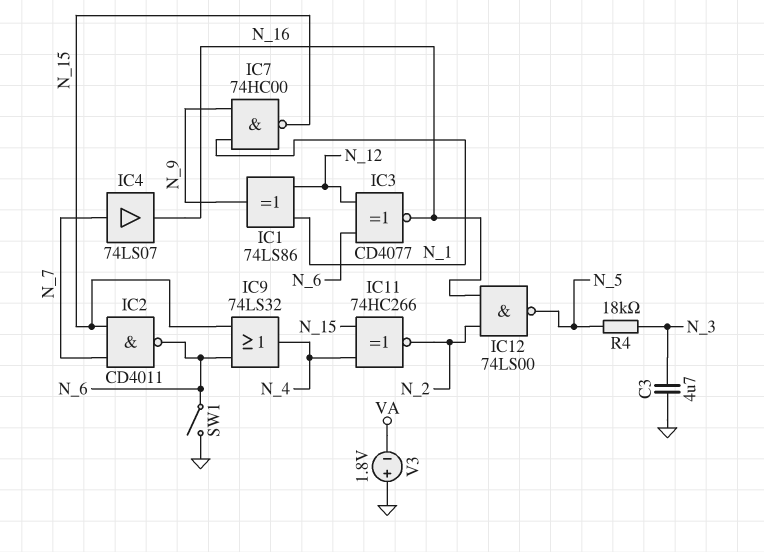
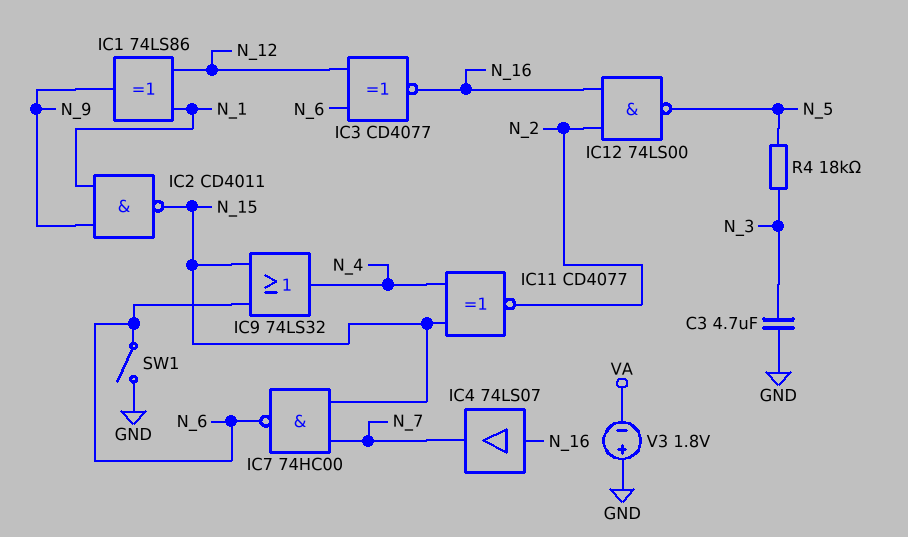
IC2: NAND CD4011 (in N_7, in N_15, out N_6) -> NAND CD4011 (in N_1, in N_9, out N_15)
IC4: buffer 74LS07 (in N_7, out N_16) -> buffer 74LS07 (in N_16, out N_7)
IC7: NAND 74HC00 (in N_1, in N_9, out N_15) -> NAND 74HC00 (in N_7, in N_15, out N_6)
IC11: XNOR 74HC266 (in N_4, in N_15, out N_2) -> XNOR CD4077 (in N_4, in N_15, out N_2)

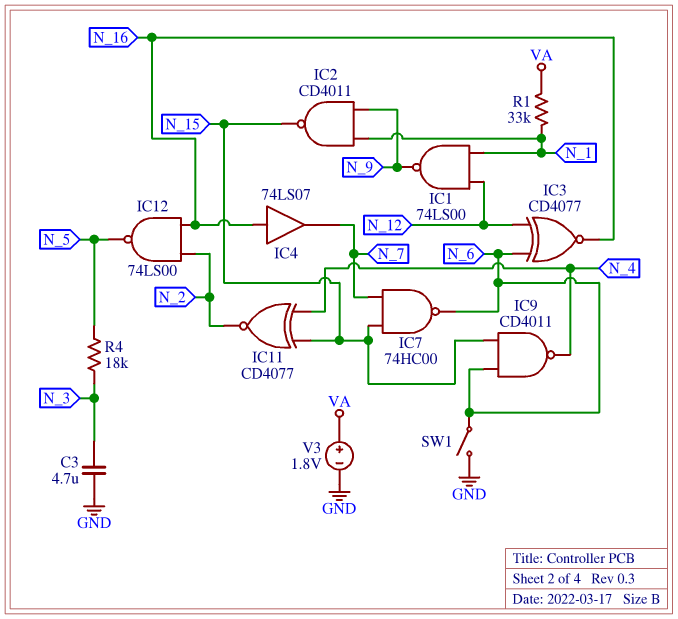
IC1: XOR 74LS86 (in N_1, in N_12, out N_9) -> NAND 74LS00 (in N_1, in N_12, out N_9)
IC9: OR 74LS32 (in N_6, in N_15, out N_4) -> NAND CD4011 (in N_6, in N_15, out N_4)
R1: none -> 33k (N_1, VA)
V3: 1.8V (plus GND, minus VA) -> 1.8V (plus VA, minus GND)

